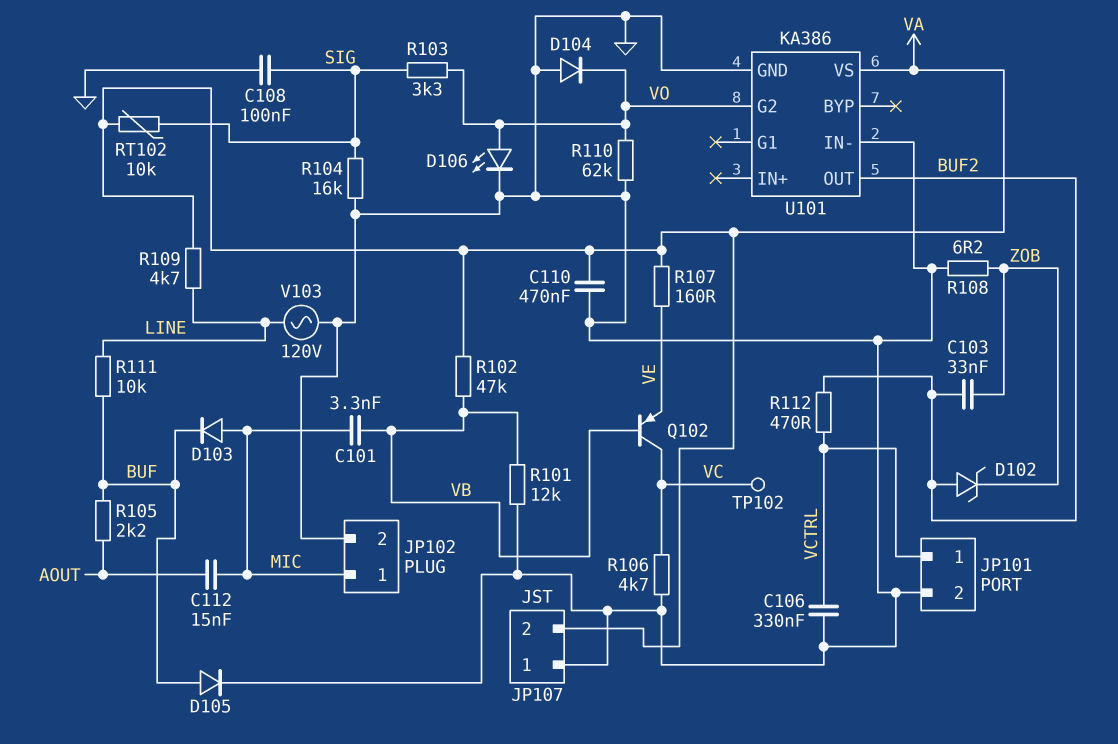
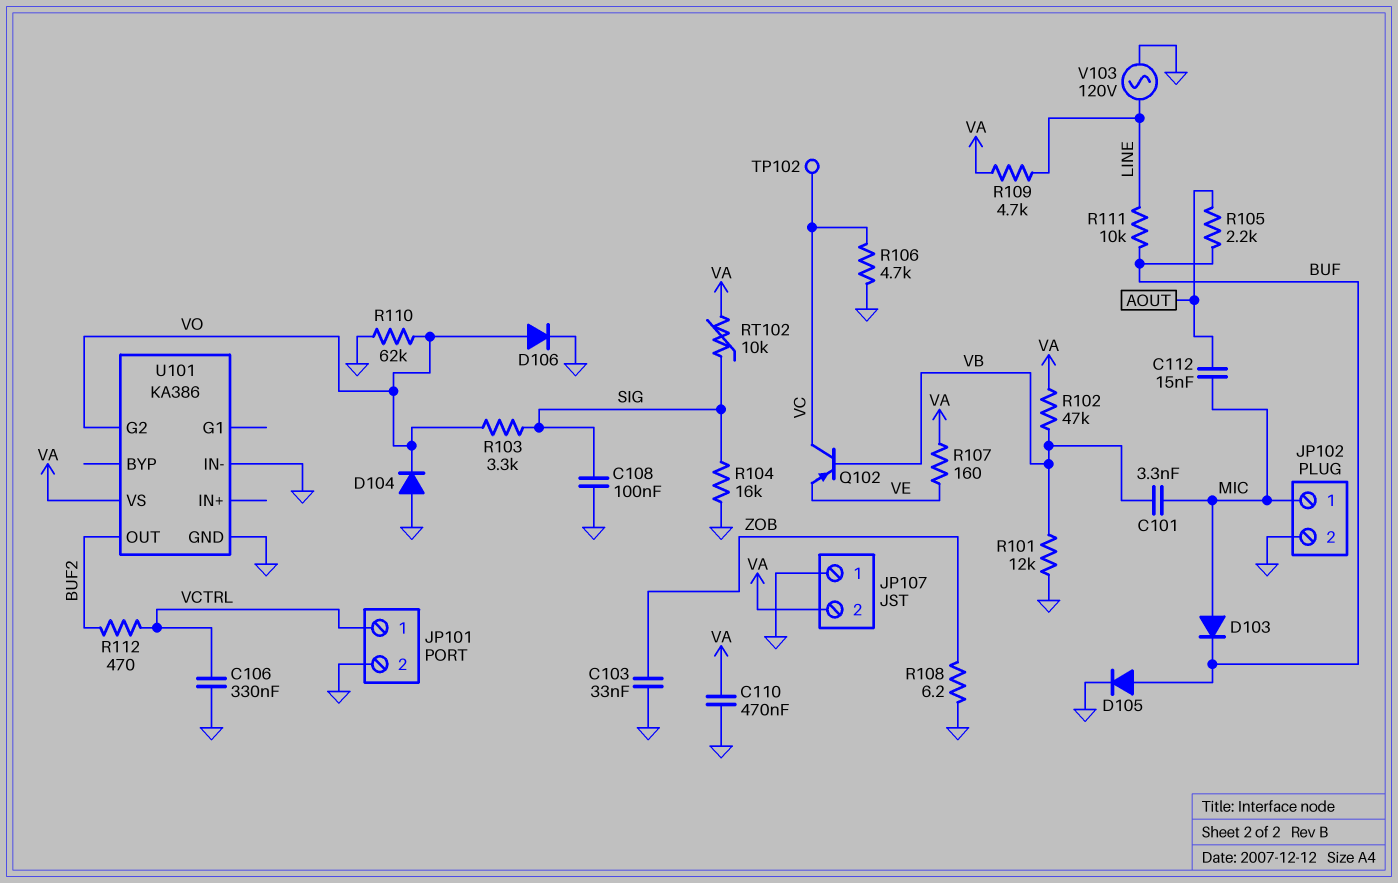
C103: 33nF (BUF2, ZOB) -> 33nF (GND, ZOB)
D102: zener (A BUF2, K ZOB) -> none
D106: LED (A VO, K GND) -> diode (A VO, K GND)

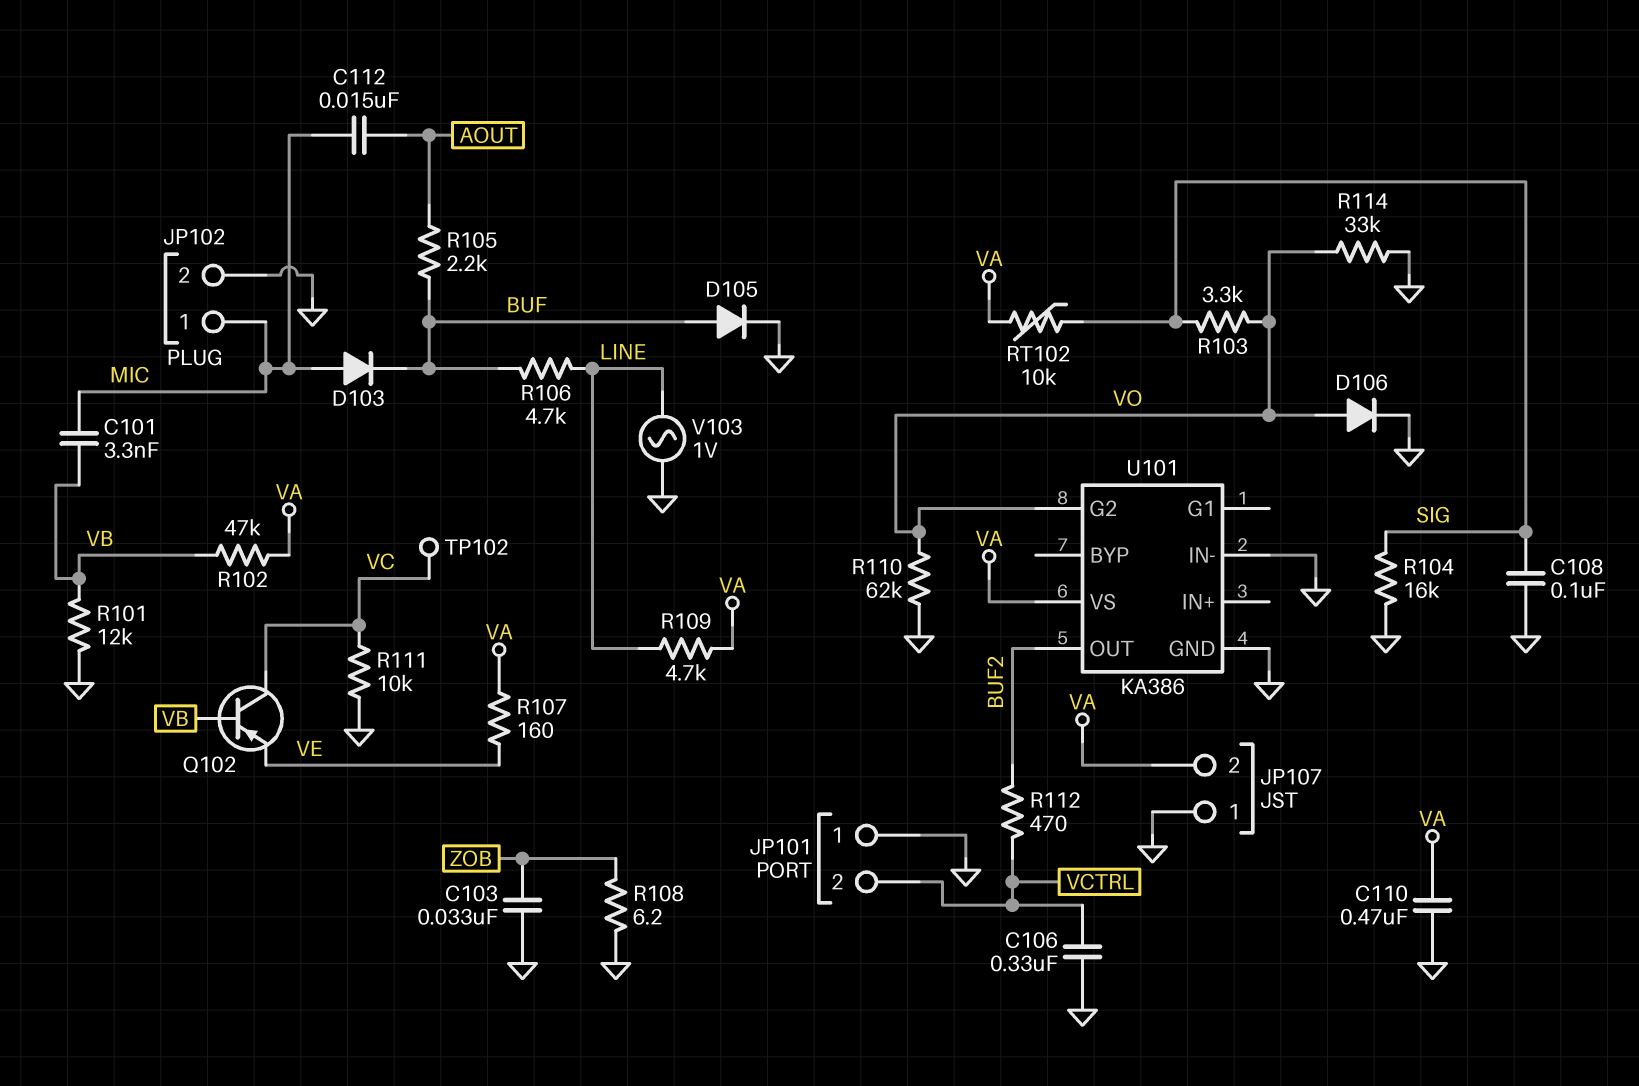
D104: diode (A GND, K VO) -> none
JP101 pin 1: VCTRL -> GND
JP101 pin 2: GND -> VCTRL
R106: 4.7k (GND, VC) -> 4.7k (BUF, LINE)
R111: 10k (BUF, LINE) -> 10k (GND, VC)
R114: none -> 33k (GND, VO)
V103: AC 120V (GND, LINE) -> AC 1V (GND, LINE)

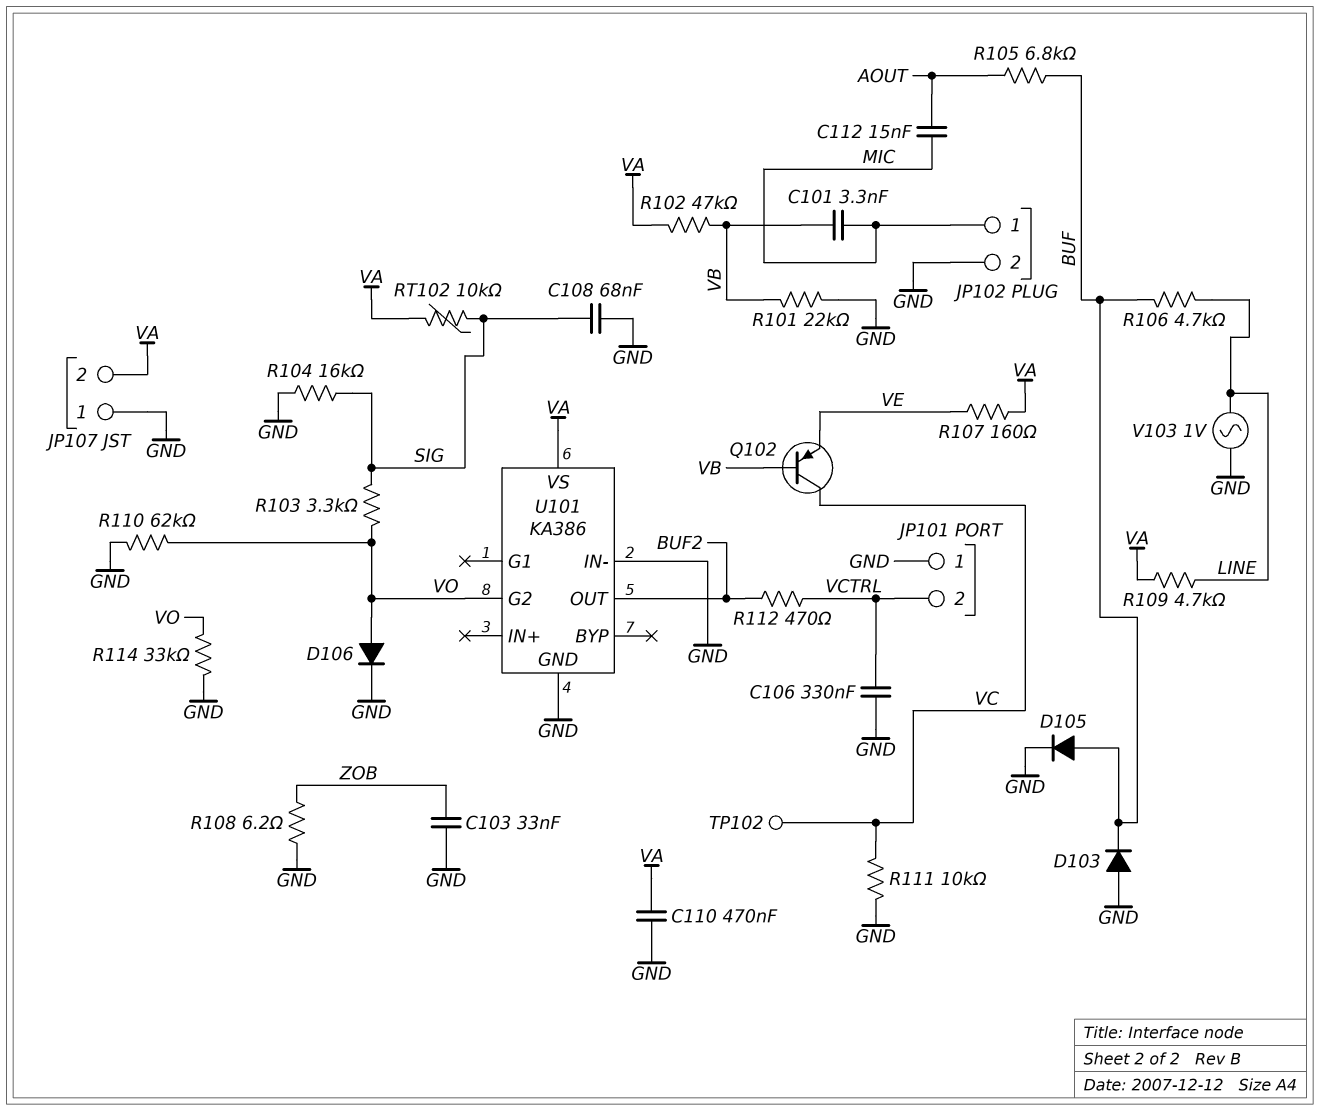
C108: 100nF (GND, SIG) -> 68nF (GND, SIG)
D103: diode (A MIC, K BUF) -> diode (A GND, K BUF)
R101: 12k (GND, VB) -> 22k (GND, VB)
R105: 2.2k (AOUT, BUF) -> 6.8k (AOUT, BUF)

